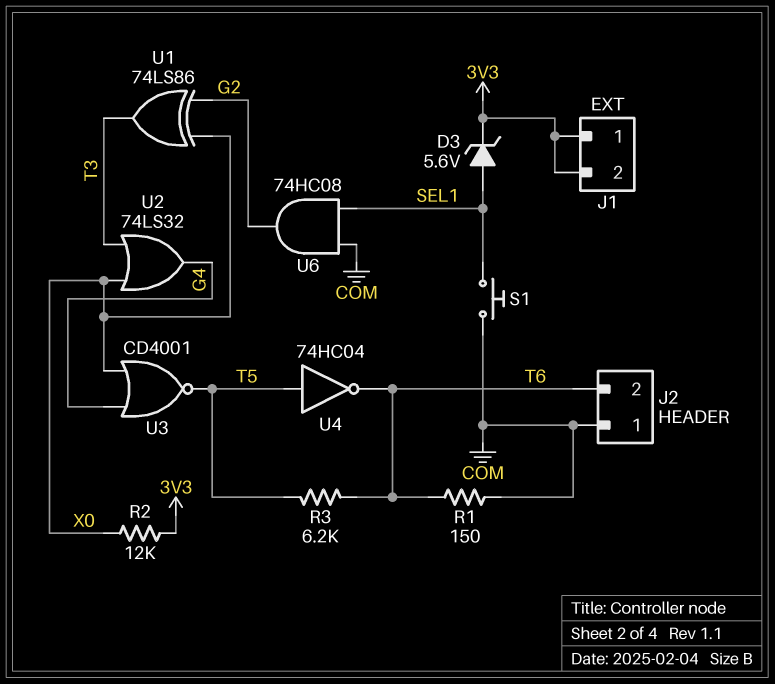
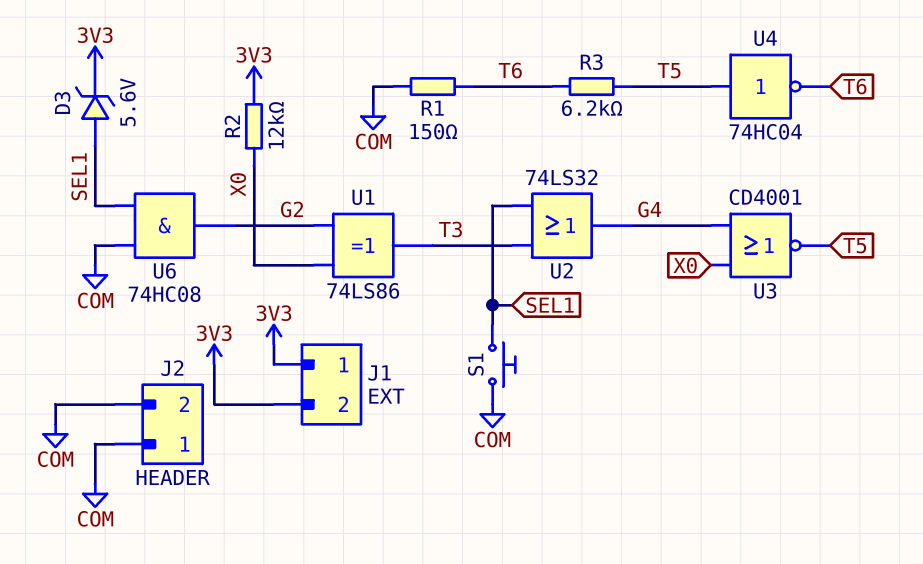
J2 pin 2: T6 -> COM
U2: OR 74LS32 (in T3, in X0, out G4) -> OR 74LS32 (in SEL1, in T3, out G4)

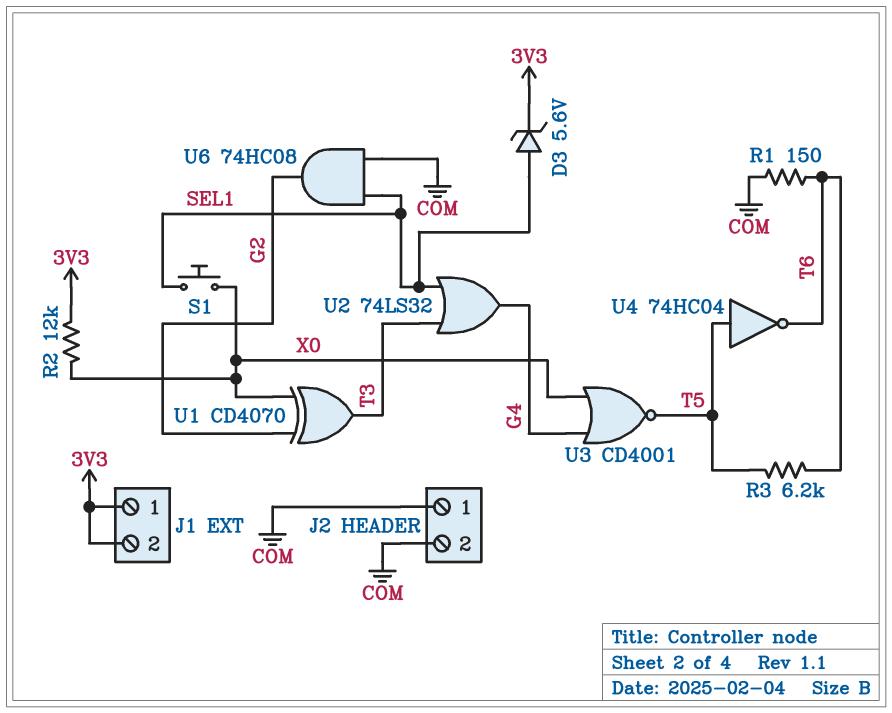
S1: button (COM, SEL1) -> button (SEL1, X0)
U1: XOR 74LS86 (in G2, in X0, out T3) -> XOR CD4070 (in G2, in X0, out T3)

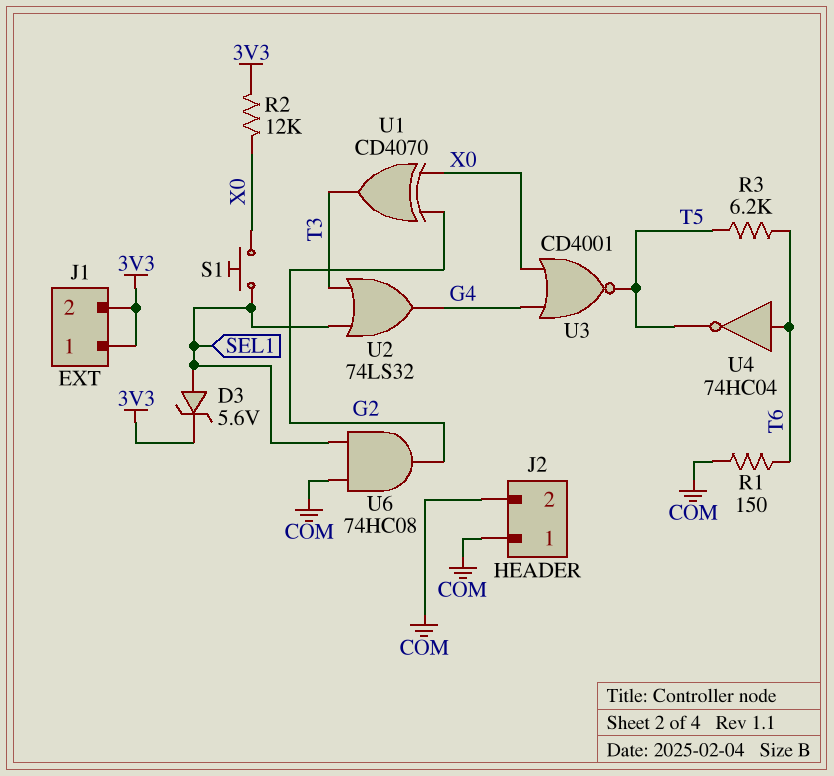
U4: NOT 74HC04 (in T5, out T6) -> NOT 74HC04 (in T6, out T5)

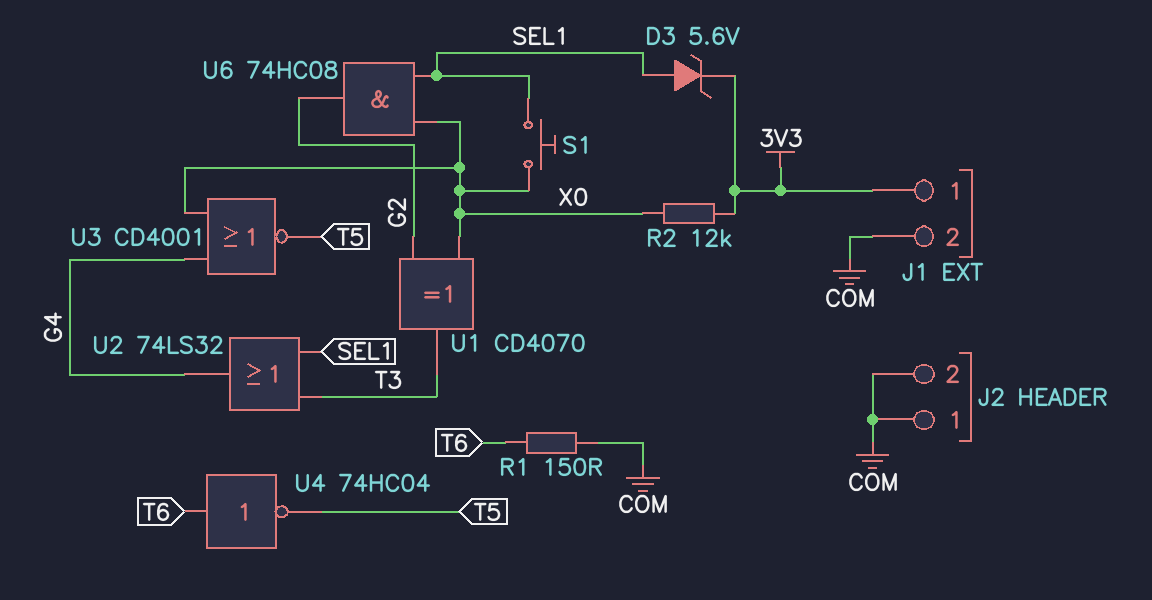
J1 pin 2: 3V3 -> COM
R3: 6.2k (T5, T6) -> none
U6: AND 74HC08 (in COM, in SEL1, out G2) -> AND 74HC08 (in SEL1, in X0, out G2)

